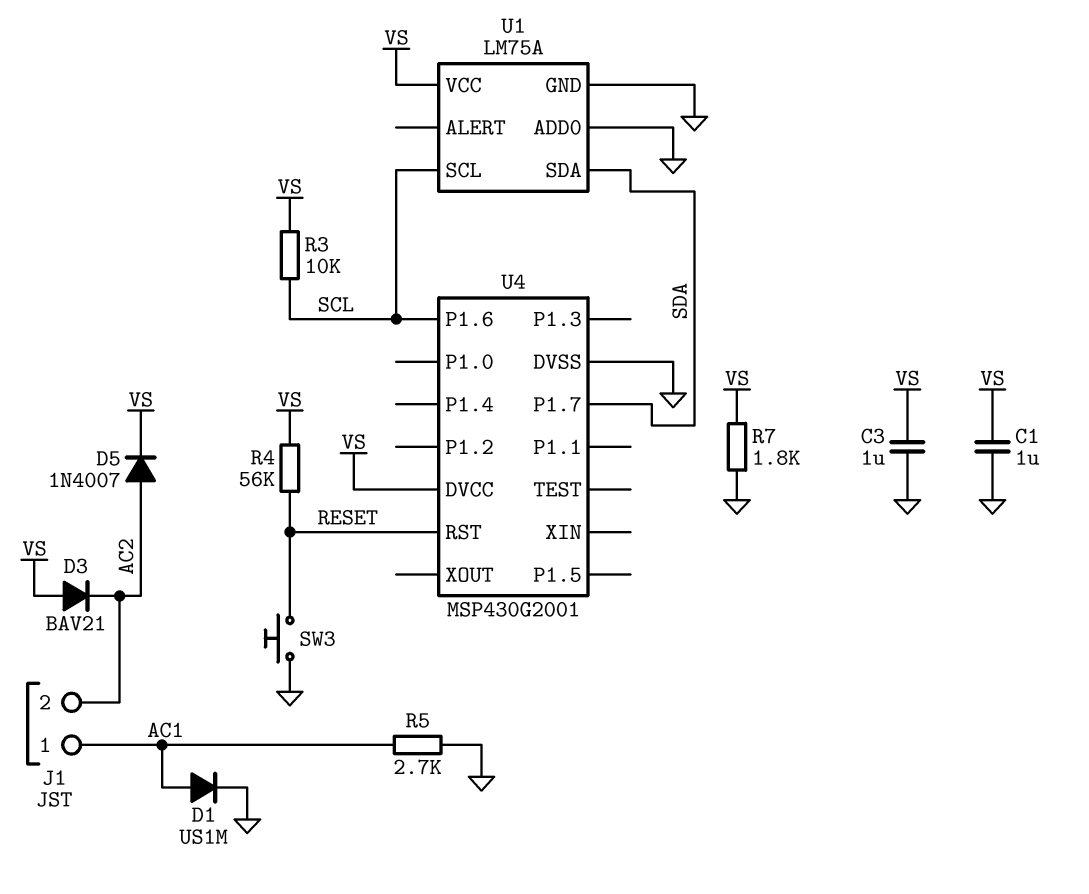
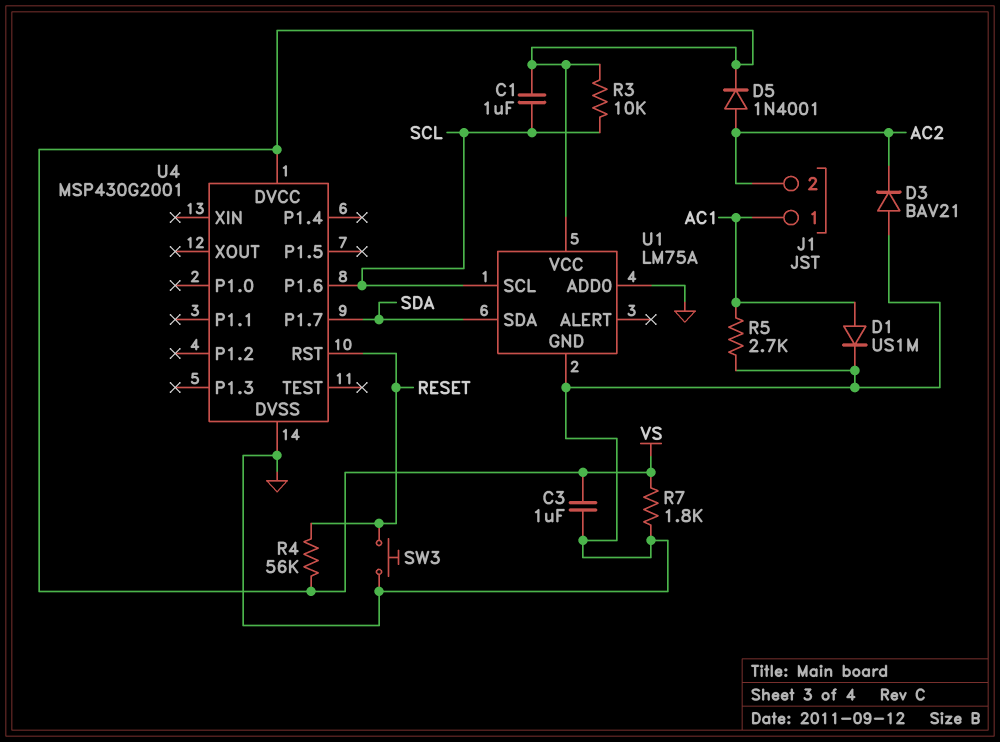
C1: 1uF (GND, VS) -> 1uF (SCL, VS)
D3: diode BAV21 (A VS, K AC2) -> diode BAV21 (A GND, K AC2)
D5: diode 1N4007 (A AC2, K VS) -> diode 1N4001 (A AC2, K VS)

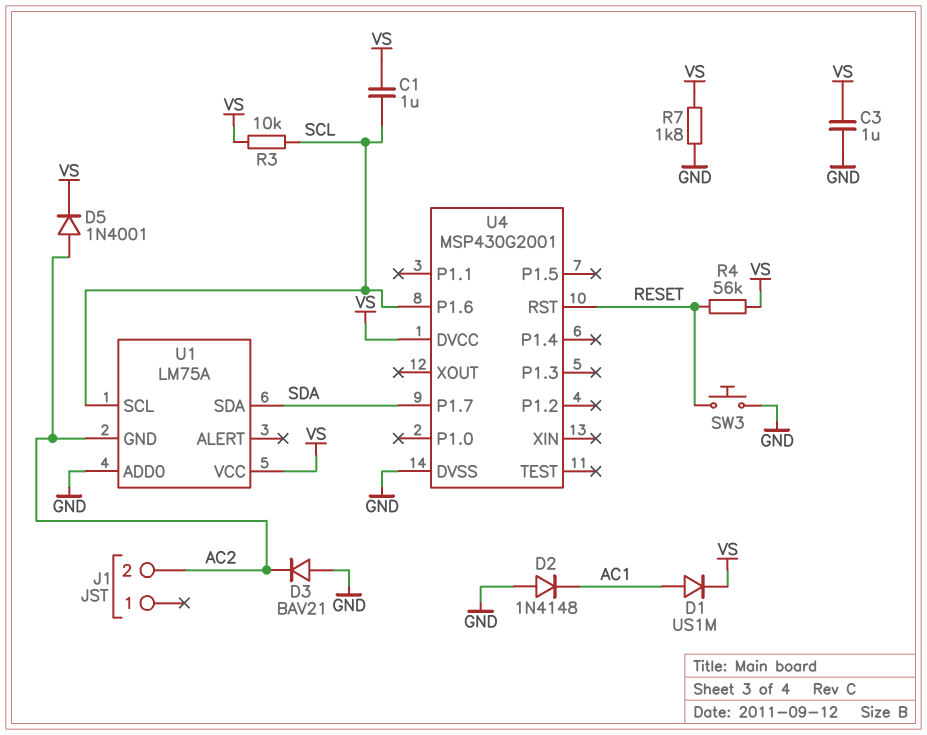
D1: diode US1M (A AC1, K GND) -> diode US1M (A AC1, K VS)
D2: none -> diode 1N4148 (A GND, K AC1)
J1 pin 1: AC1 -> none
R5: 2.7k (AC1, GND) -> none
U1 pin GND: GND -> AC2

